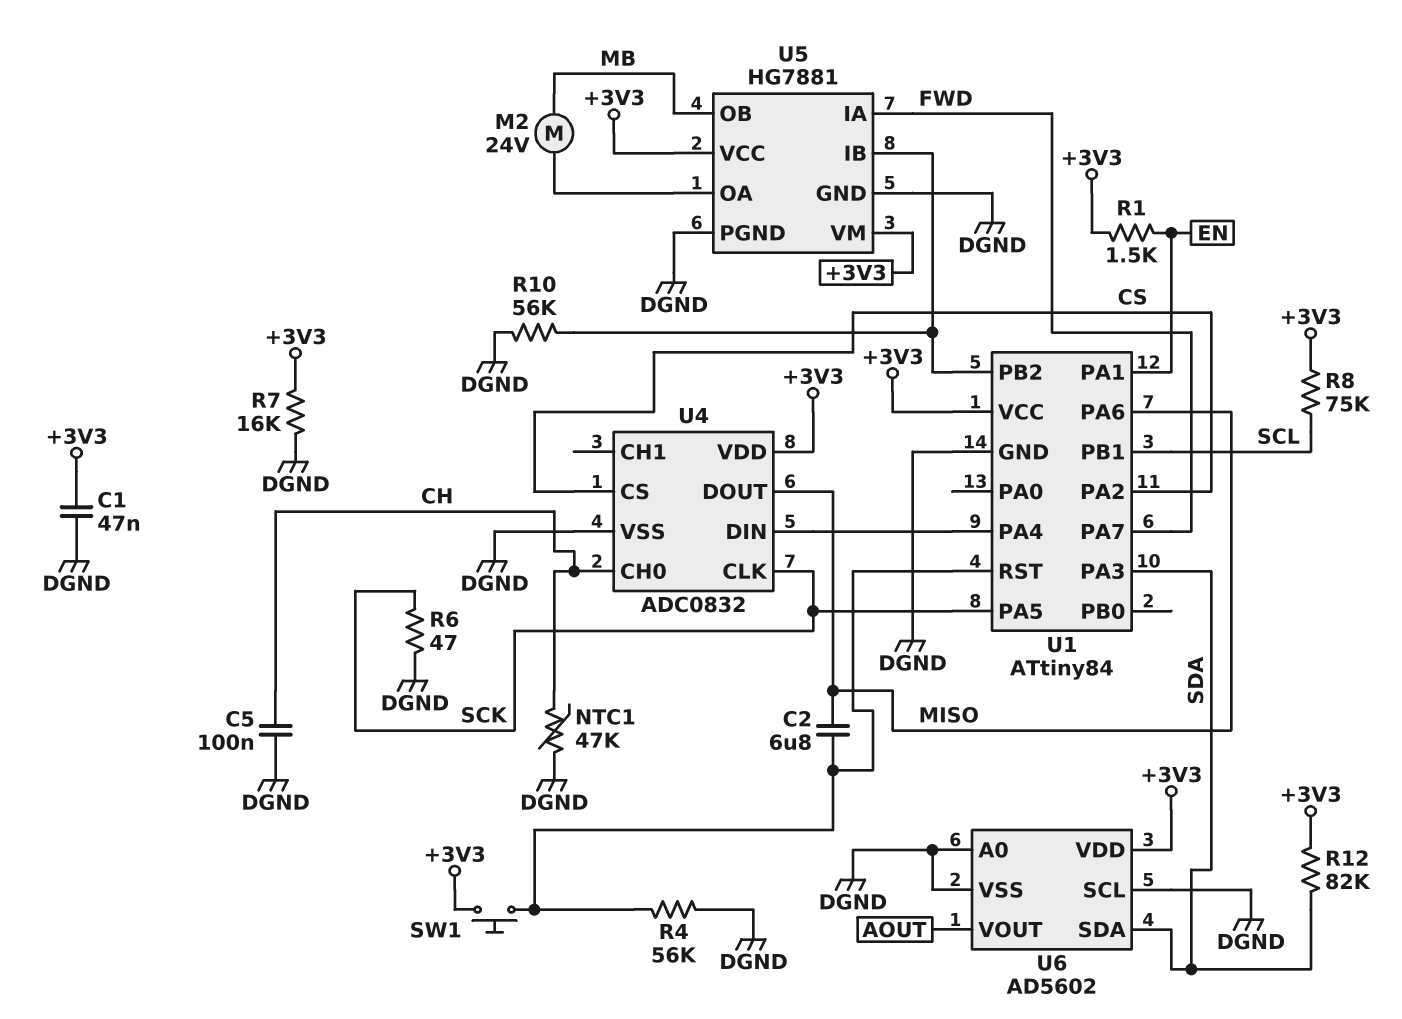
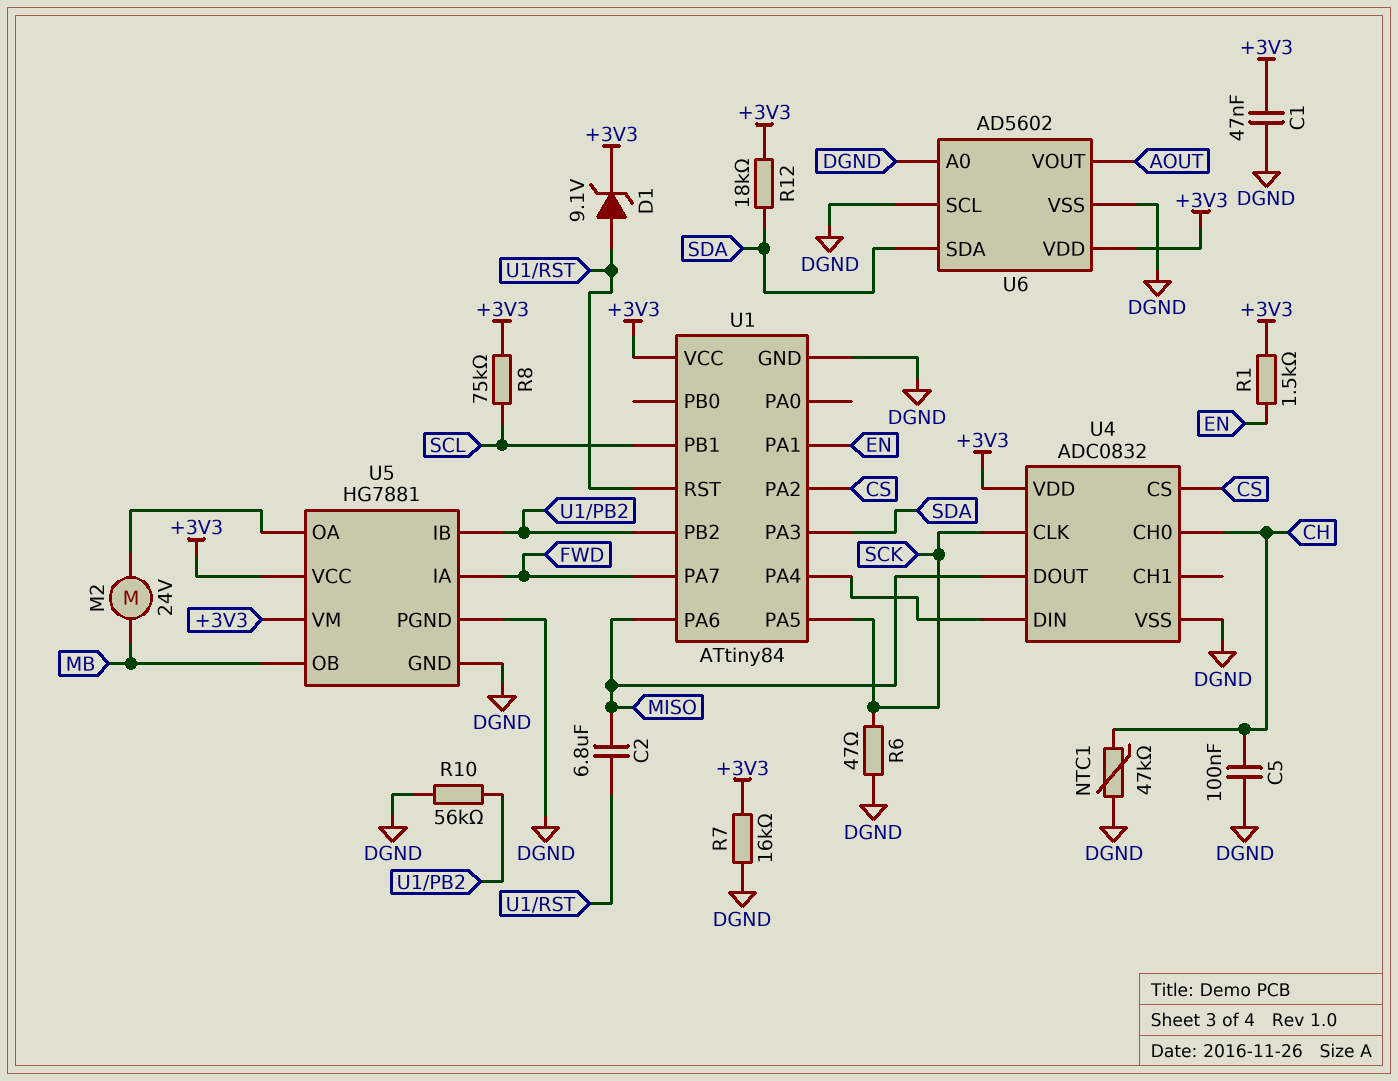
D1: none -> zener 9.1V (A U1/RST, K +3V3)
R4: 56k (DGND, U1/RST) -> none
R12: 82k (+3V3, SDA) -> 18k (+3V3, SDA)
SW1: button (+3V3, U1/RST) -> none

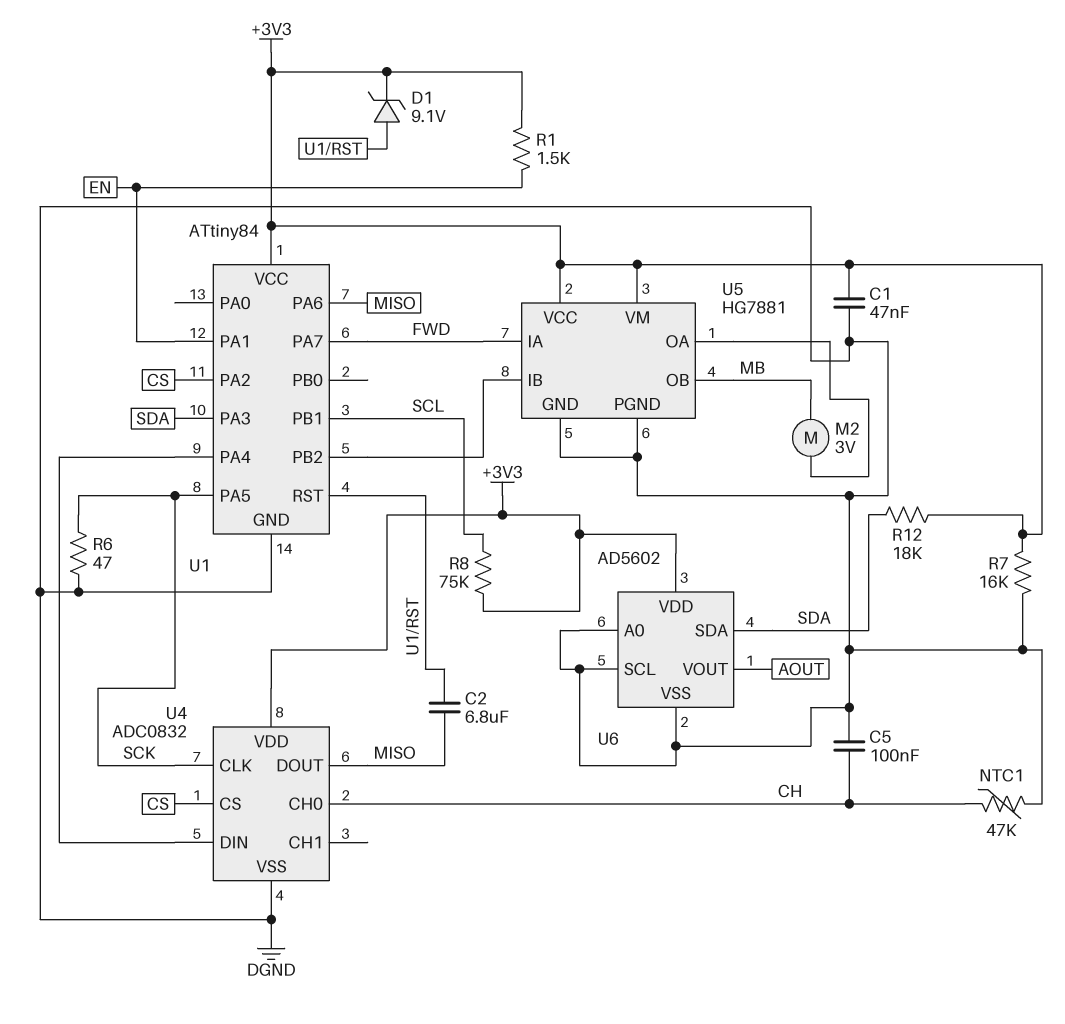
M2: motor 24V (MB, U5/OA) -> motor 3V (MB, U5/OA)
R10: 56k (DGND, U1/PB2) -> none

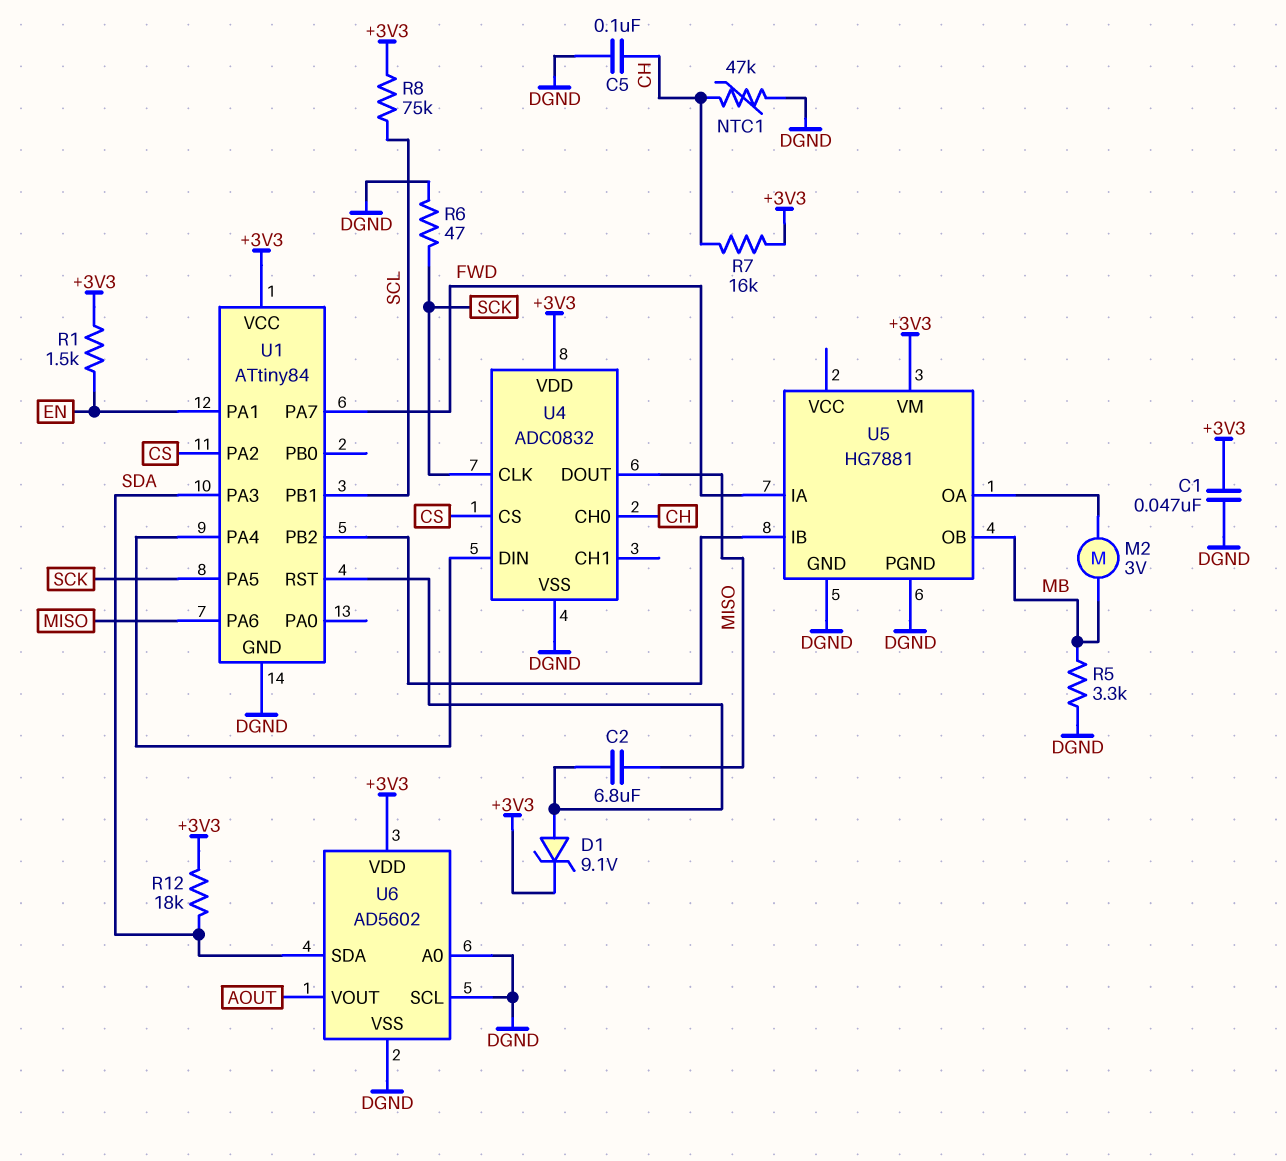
R5: none -> 3.3k (DGND, MB)
R7: 16k (+3V3, DGND) -> 16k (+3V3, CH)
U5 pin VCC: +3V3 -> none

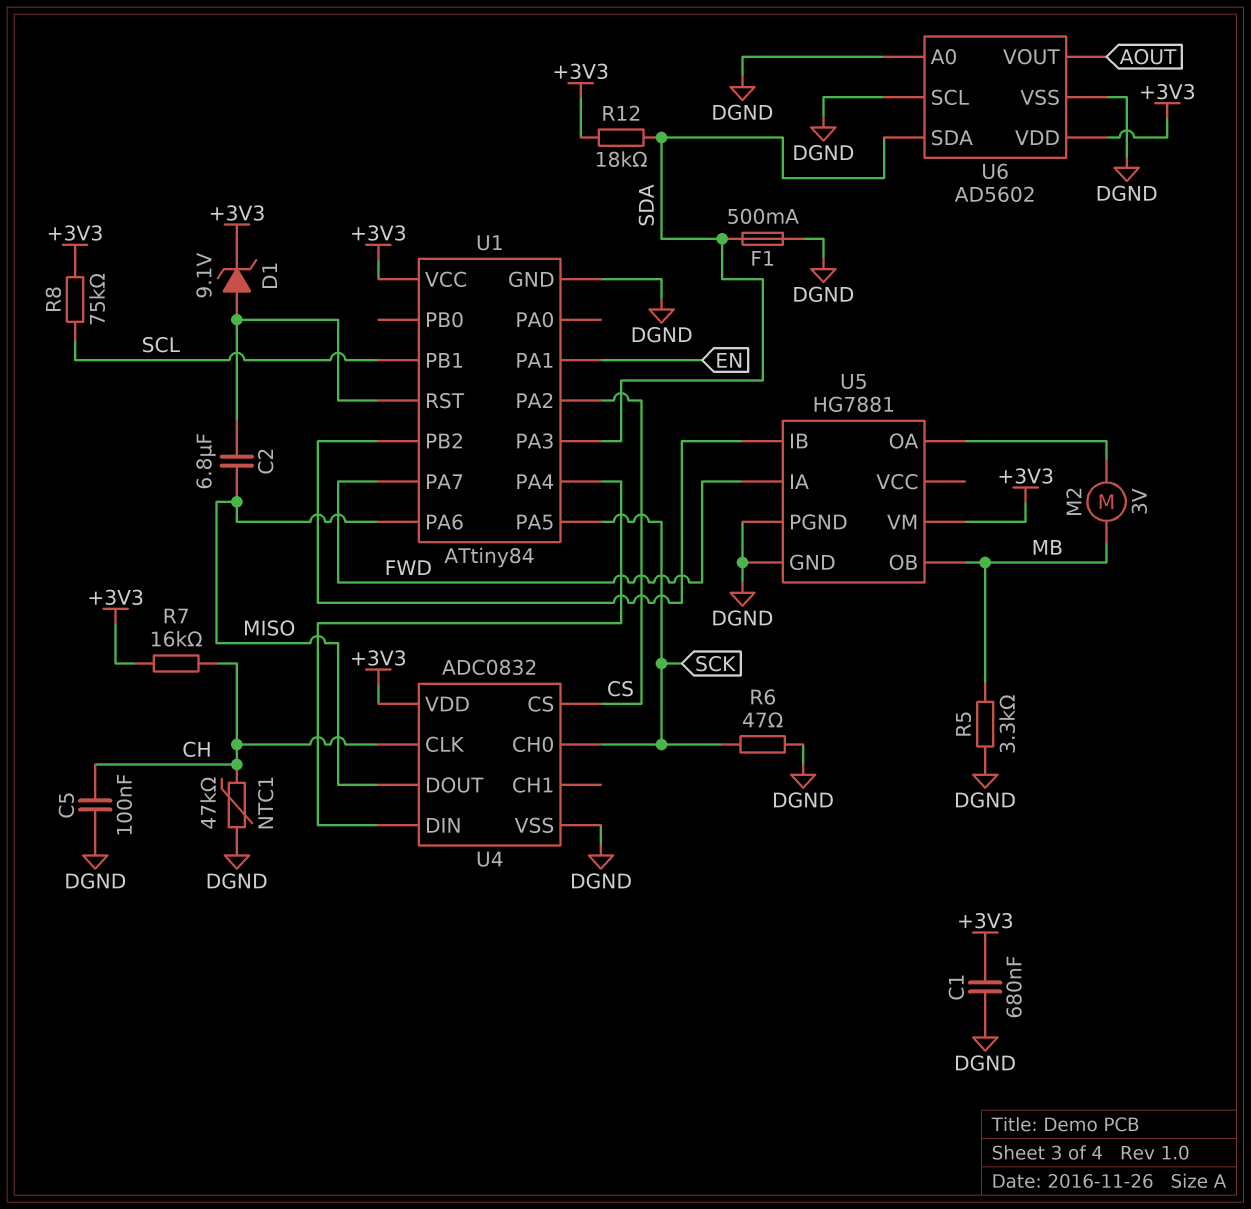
C1: 47nF (+3V3, DGND) -> 680nF (+3V3, DGND)
F1: none -> 500mA (DGND, SDA)
R1: 1.5k (+3V3, EN) -> none
U4 pin CH0: CH -> SCK
U4 pin CLK: SCK -> CH

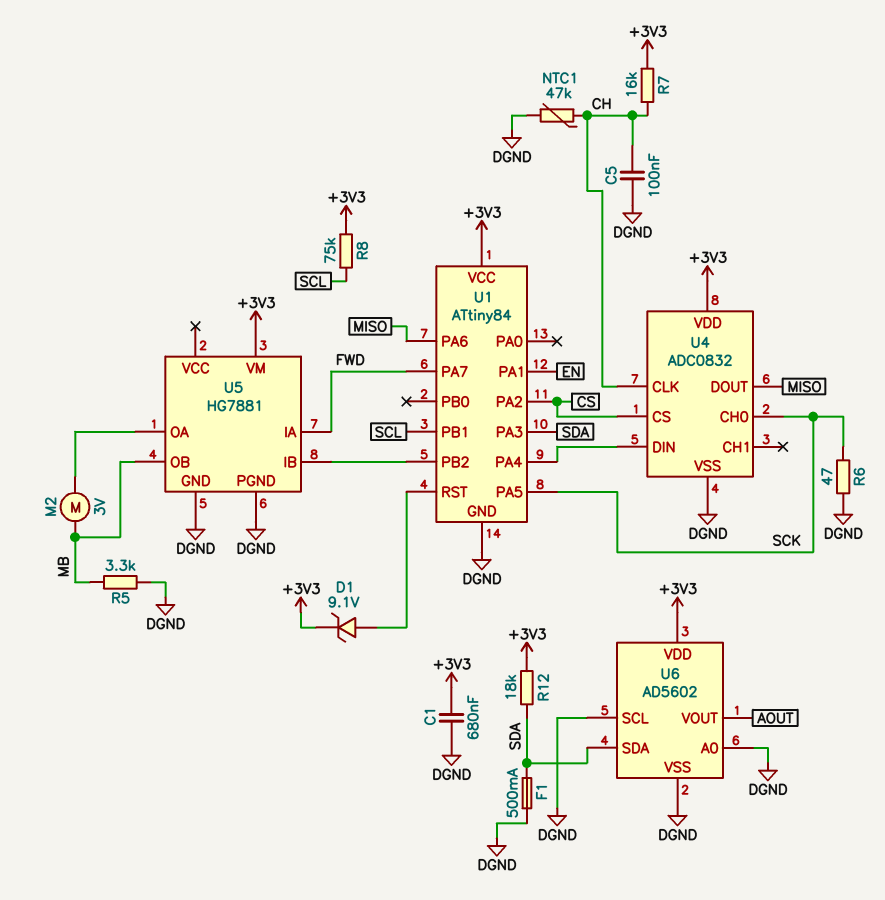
C2: 6.8uF (MISO, U1/RST) -> none

